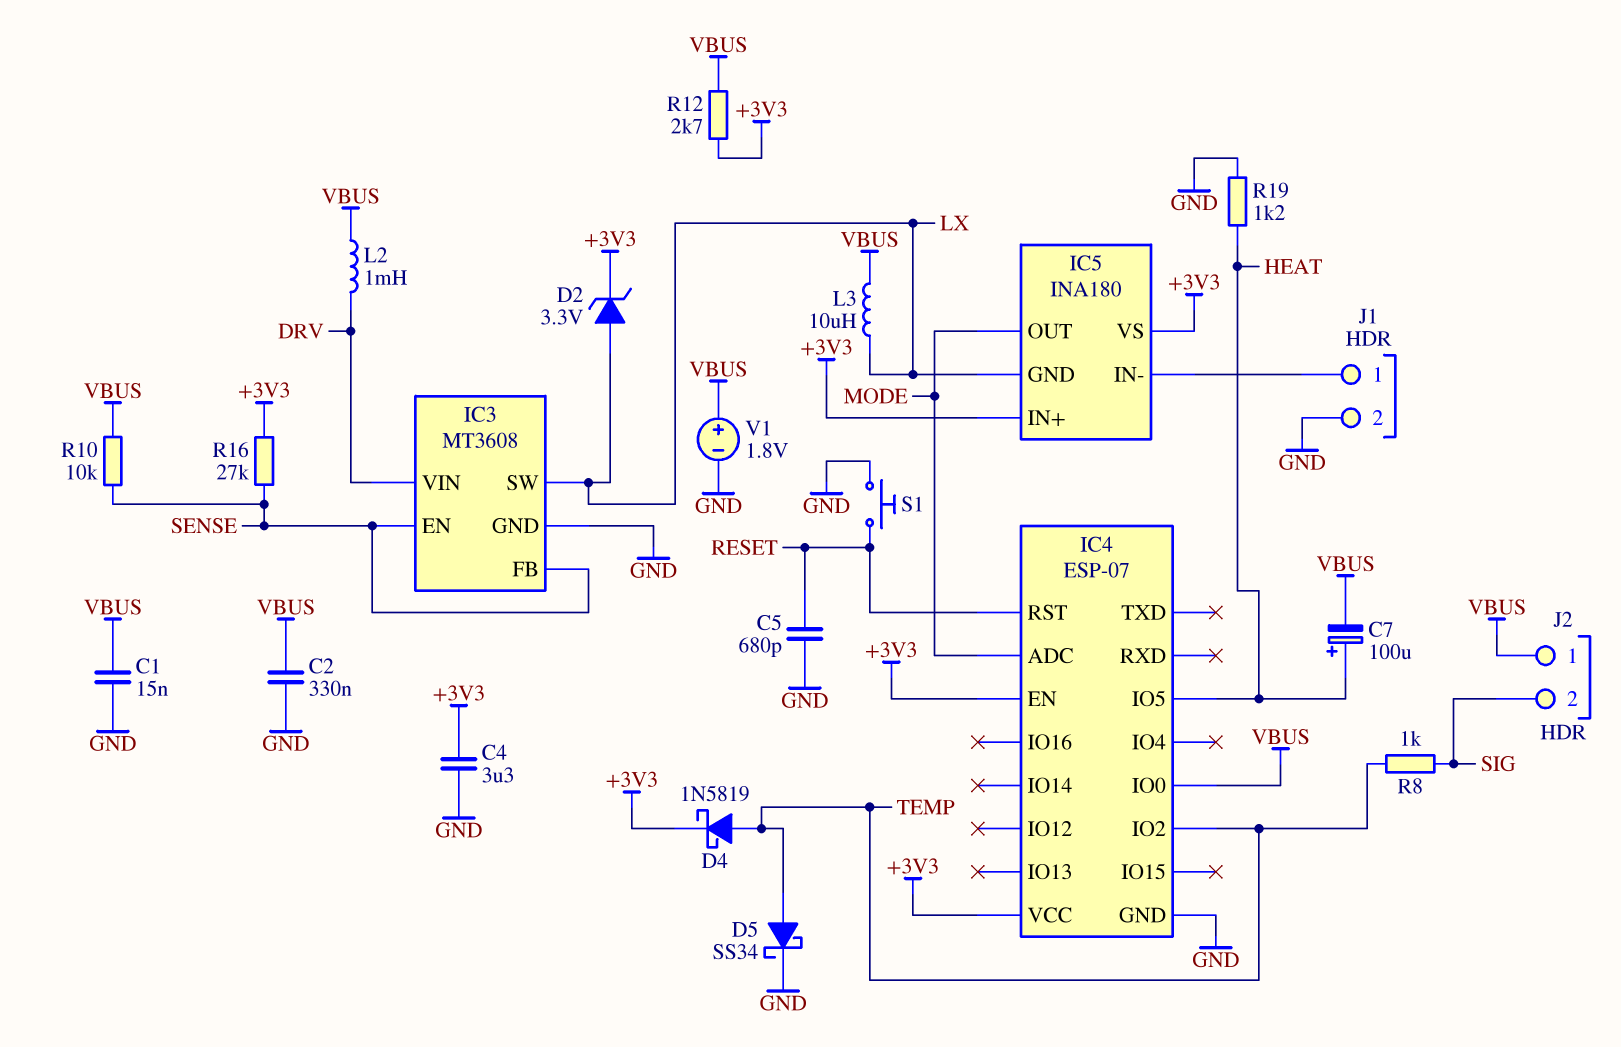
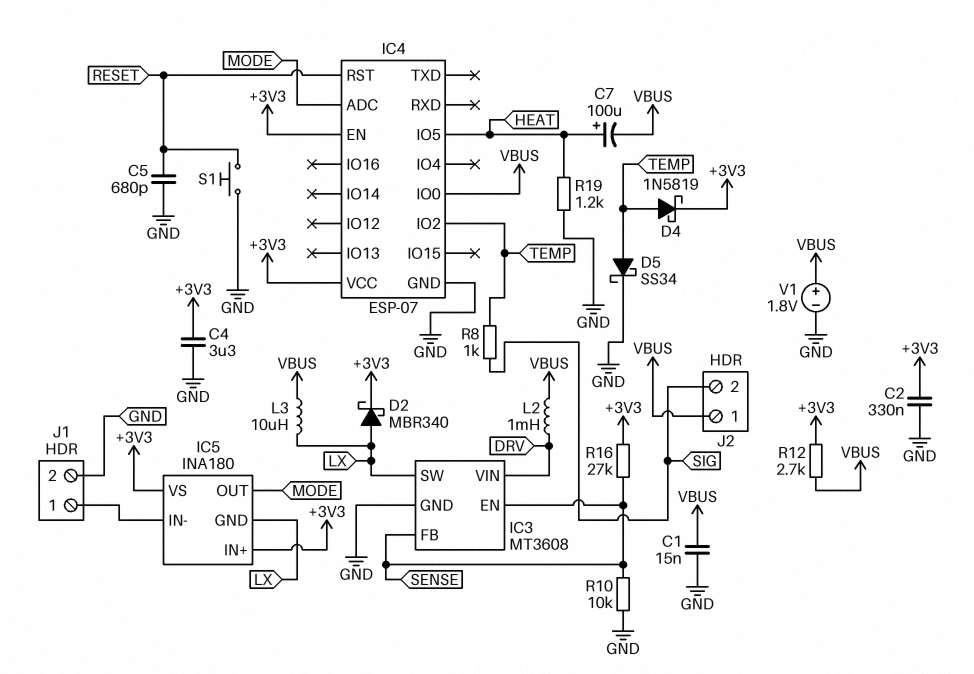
C2: 330nF (GND, VBUS) -> 330nF (+3V3, GND)
D2: zener 3.3V (A LX, K +3V3) -> schottky MBR340 (A LX, K +3V3)
R10: 10k (SENSE, VBUS) -> 10k (GND, SENSE)

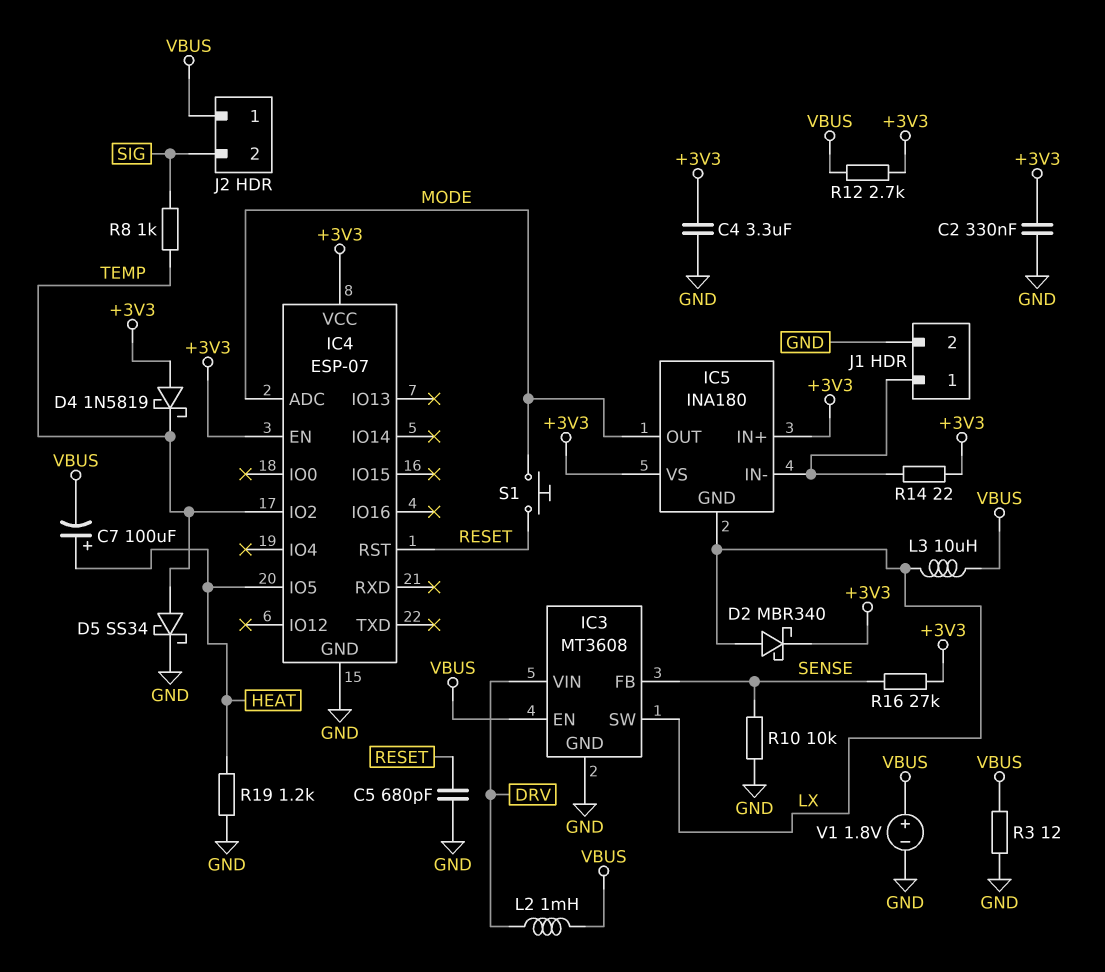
C1: 15nF (GND, VBUS) -> none
D4: schottky 1N5819 (A TEMP, K +3V3) -> schottky 1N5819 (A +3V3, K TEMP)
IC3 pin EN: SENSE -> VBUS
IC4 pin IO0: VBUS -> none
R3: none -> 12 (GND, VBUS)
R14: none -> 22 (+3V3, IC5/IN-)
S1: button (GND, RESET) -> button (MODE, RESET)

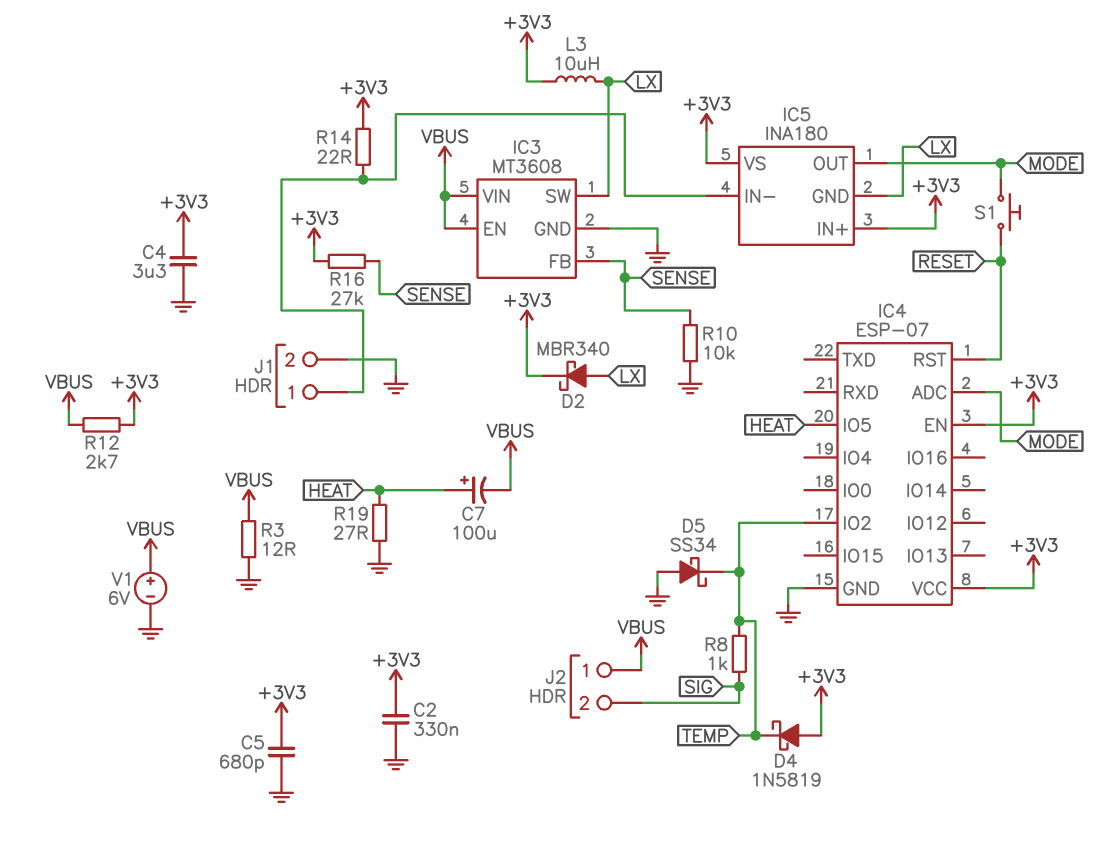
C5: 680pF (GND, RESET) -> 680pF (+3V3, GND)
D5: schottky SS34 (A TEMP, K GND) -> schottky SS34 (A GND, K TEMP)
IC3 pin VIN: DRV -> VBUS
L2: 1mH (DRV, VBUS) -> none
L3: 10uH (LX, VBUS) -> 10uH (+3V3, LX)
R19: 1.2k (GND, HEAT) -> 27 (GND, HEAT)
V1: 1.8V (plus VBUS, minus GND) -> 6V (plus VBUS, minus GND)

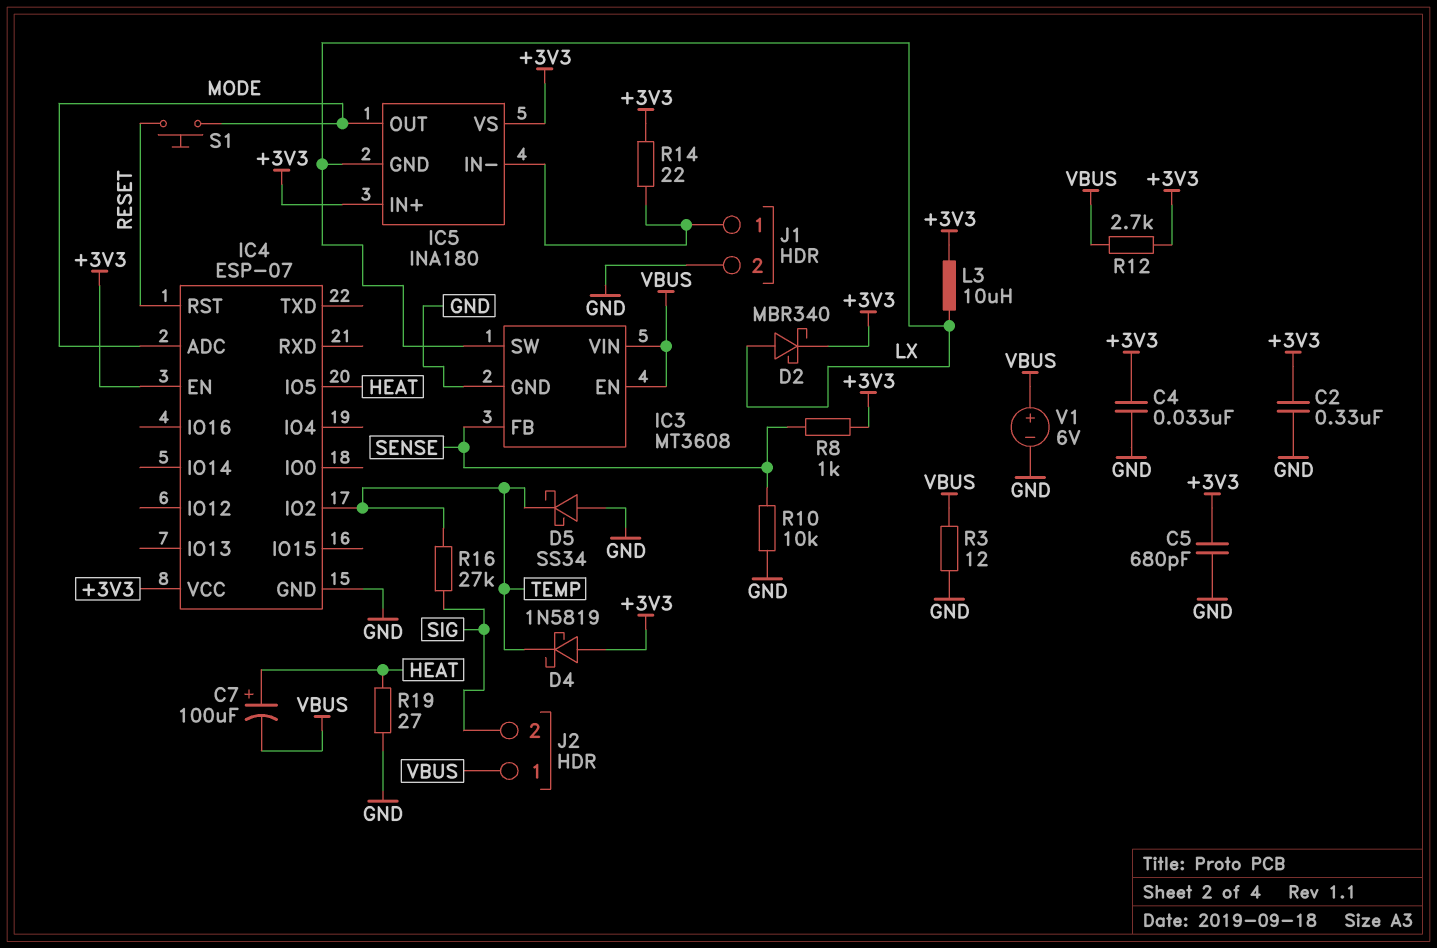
C4: 3.3uF (+3V3, GND) -> 33nF (+3V3, GND)
R8: 1k (SIG, TEMP) -> 1k (+3V3, SENSE)
R16: 27k (+3V3, SENSE) -> 27k (SIG, TEMP)

